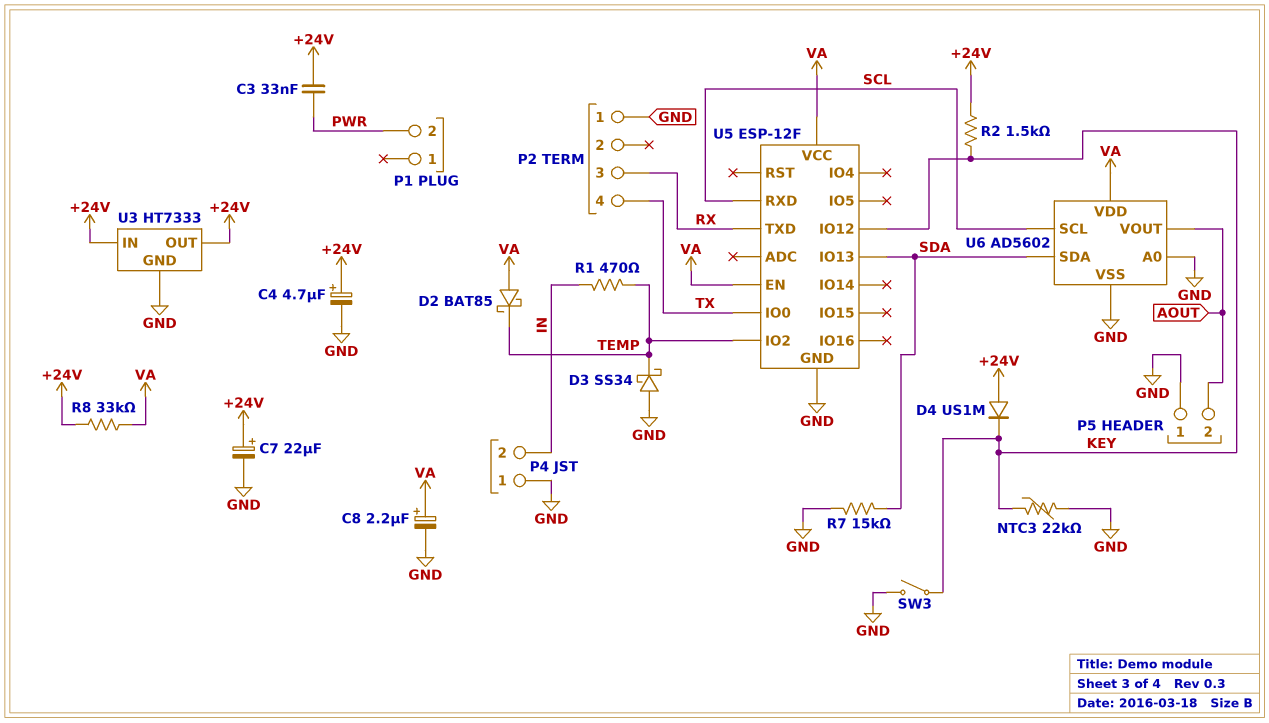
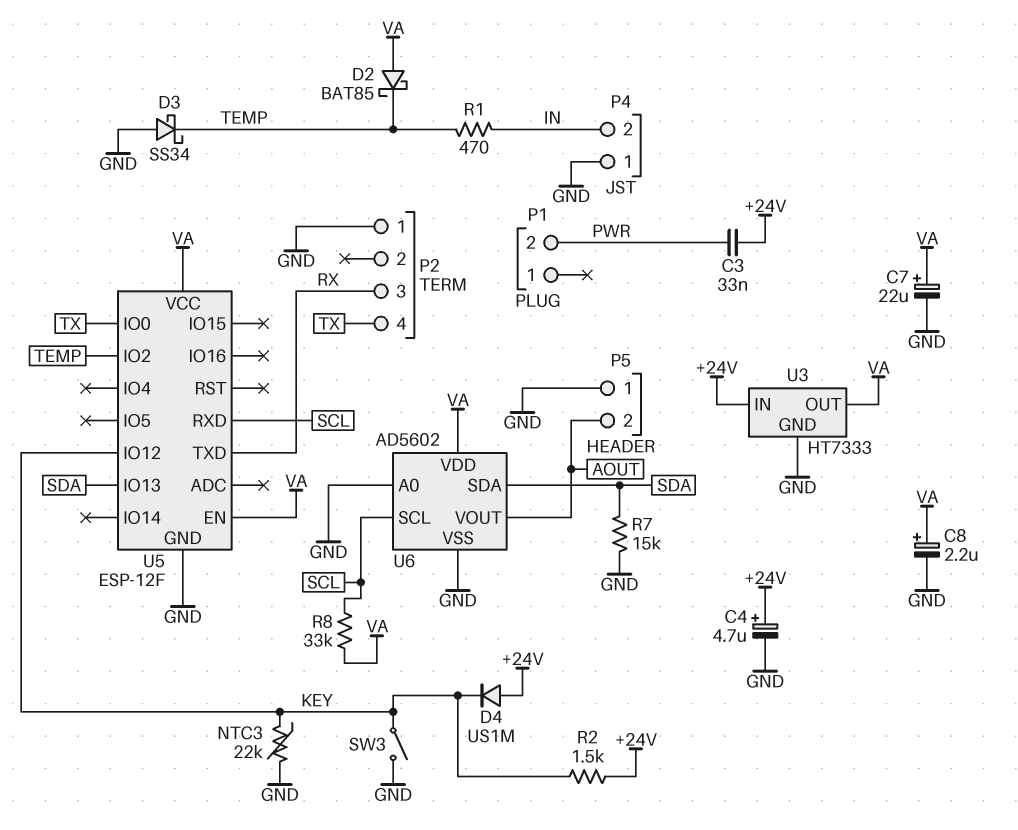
C7: 22uF (plus +24V, minus GND) -> 22uF (plus VA, minus GND)
R8: 33k (+24V, VA) -> 33k (SCL, VA)
U3 pin OUT: +24V -> VA

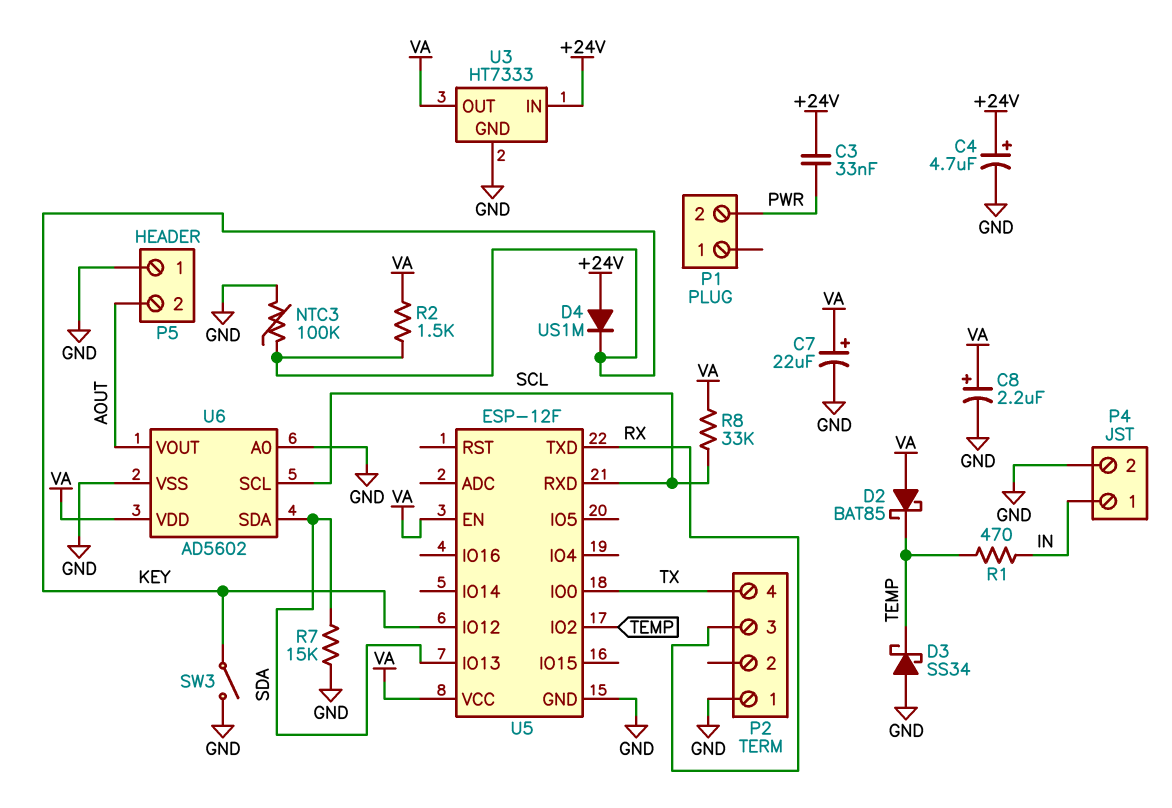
NTC3: 22k (GND, KEY) -> 100k (GND, KEY)
P4 pin 1: GND -> IN
P4 pin 2: IN -> GND
R2: 1.5k (+24V, KEY) -> 1.5k (KEY, VA)

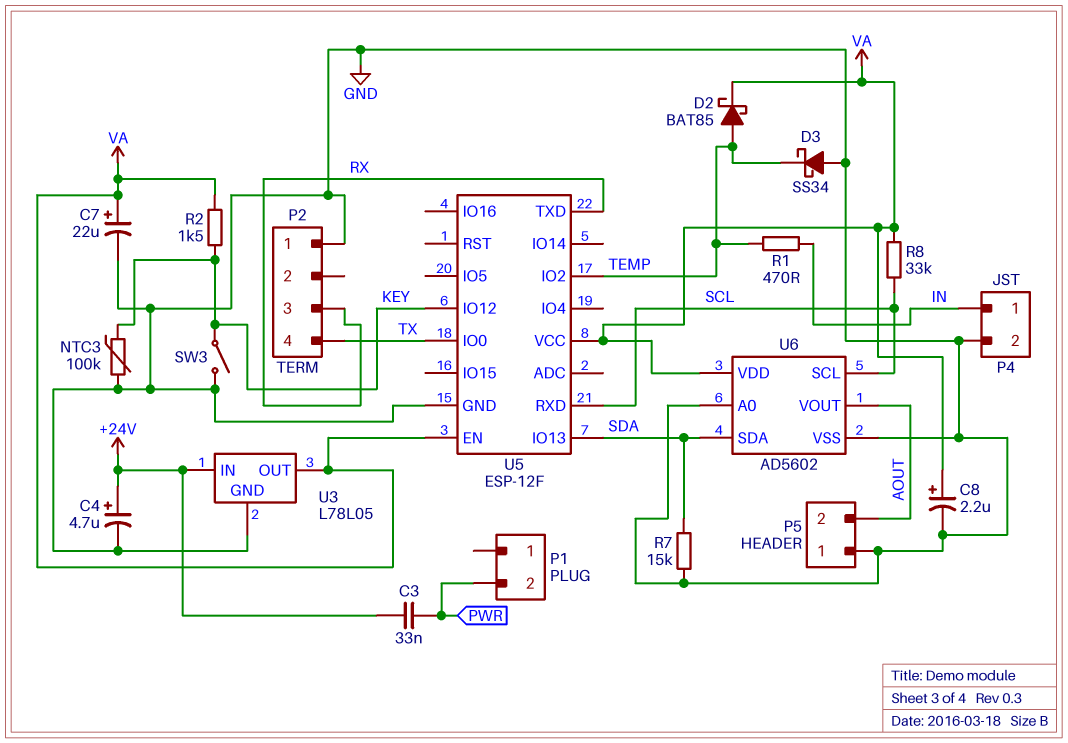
D2: schottky BAT85 (A VA, K TEMP) -> schottky BAT85 (A TEMP, K VA)
D4: diode US1M (A +24V, K KEY) -> none
U3: HT7333 -> L78L05

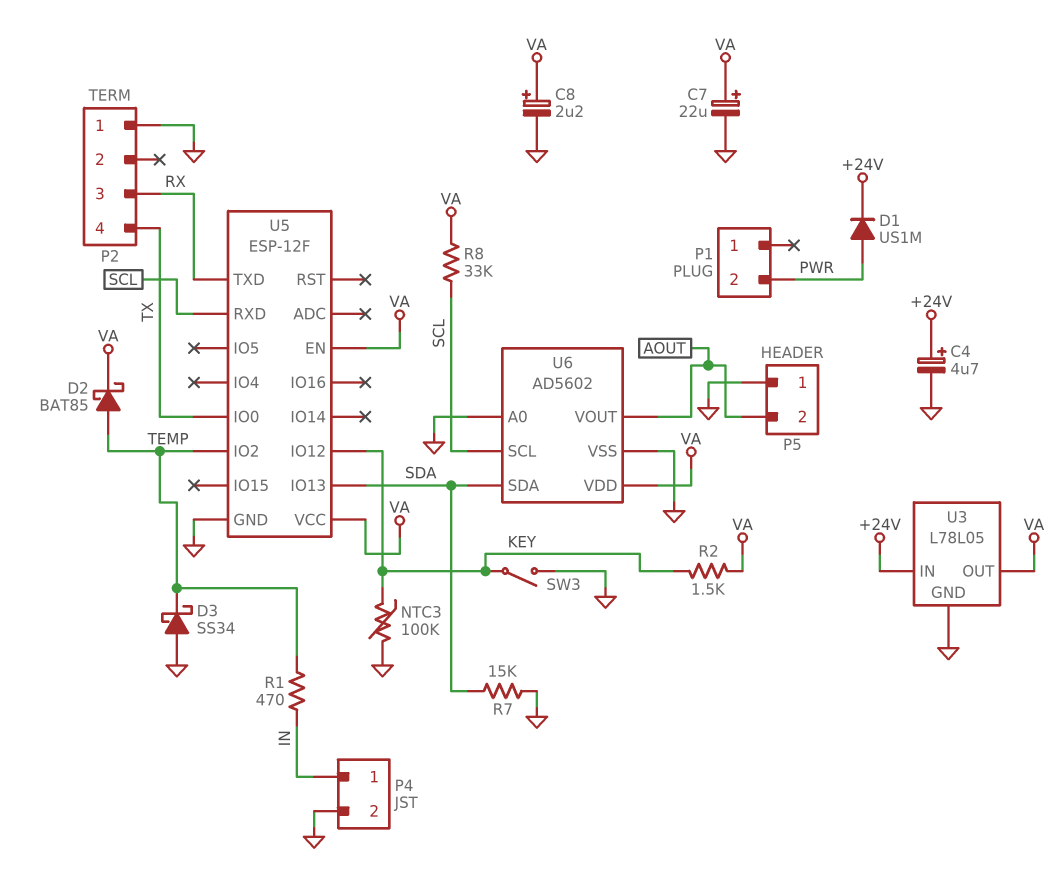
C3: 33nF (+24V, PWR) -> none
D1: none -> diode US1M (A PWR, K +24V)

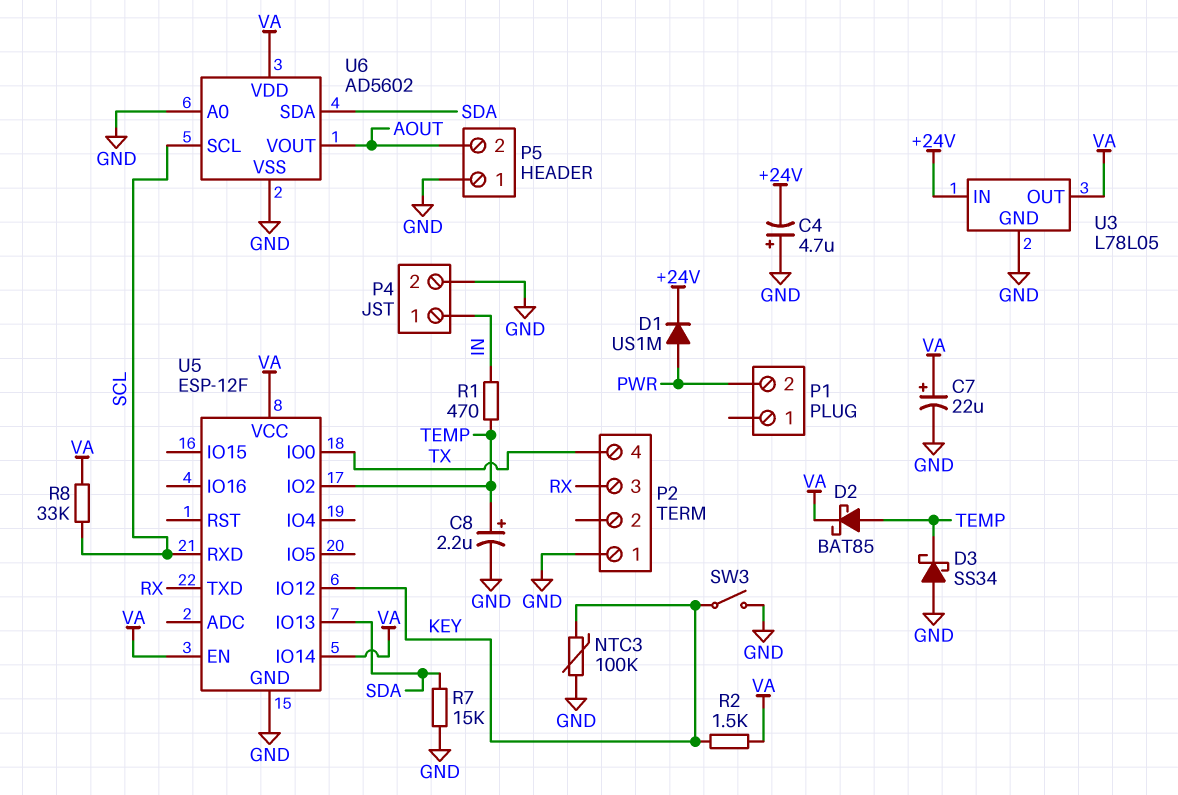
C4: 4.7uF (plus +24V, minus GND) -> 4.7uF (plus GND, minus +24V)
C8: 2.2uF (plus VA, minus GND) -> 2.2uF (plus TEMP, minus GND)
U5 pin IO14: none -> VA

